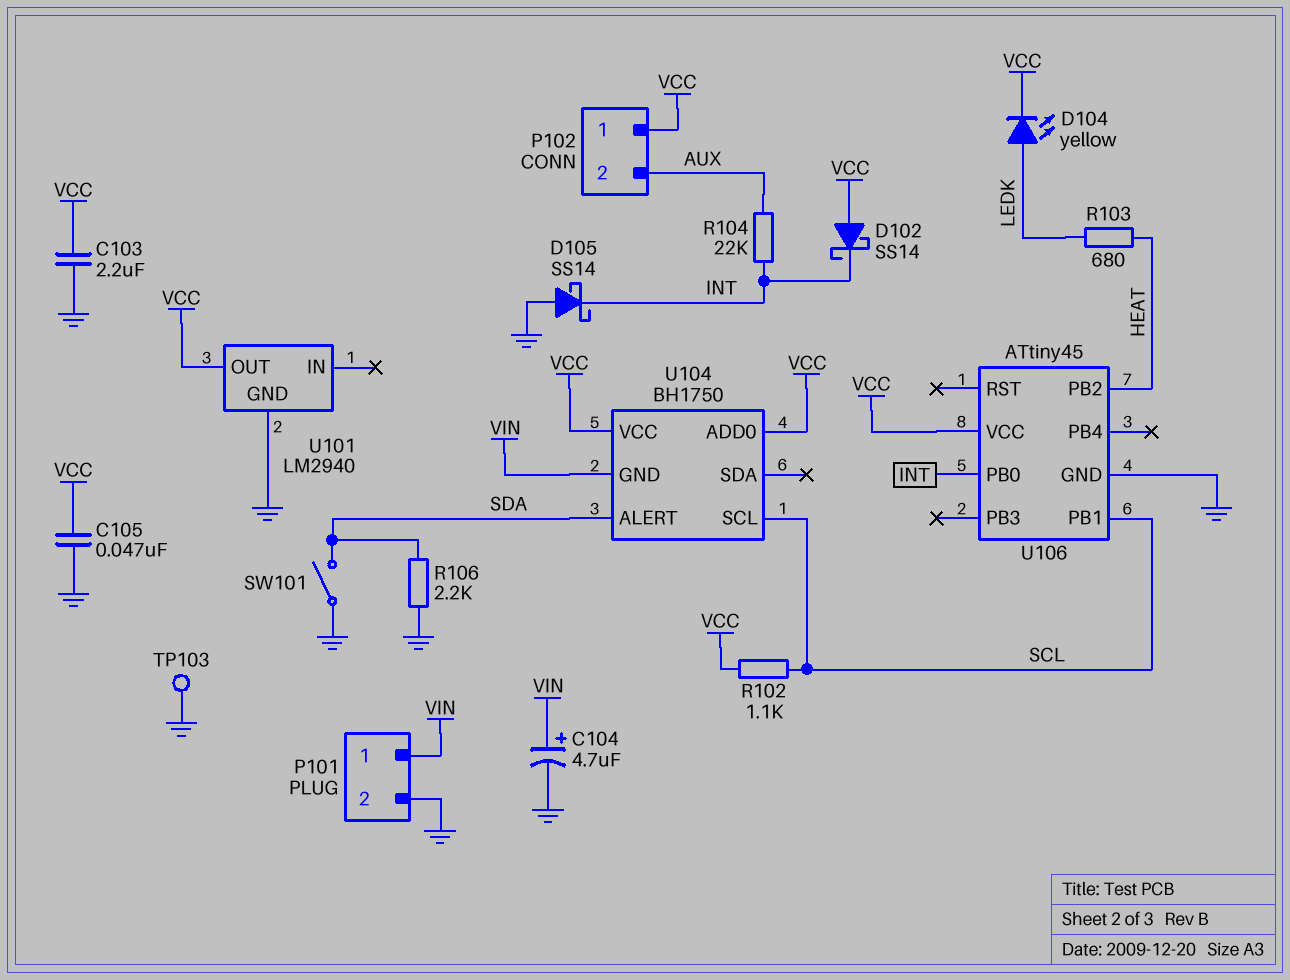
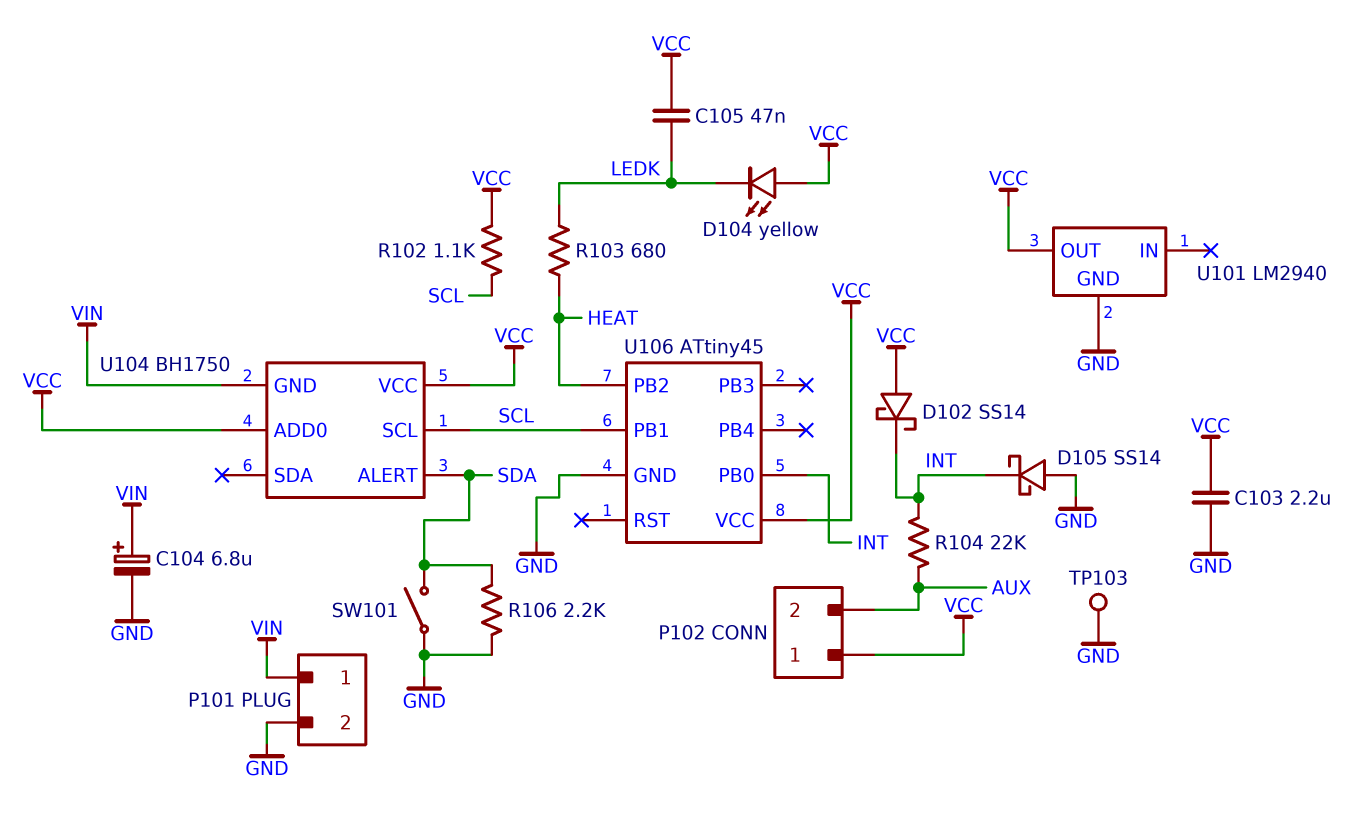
C104: 4.7uF (plus VIN, minus GND) -> 6.8uF (plus VIN, minus GND)
C105: 47nF (GND, VCC) -> 47nF (LEDK, VCC)
D104: LED yellow (A LEDK, K VCC) -> LED yellow (A VCC, K LEDK)

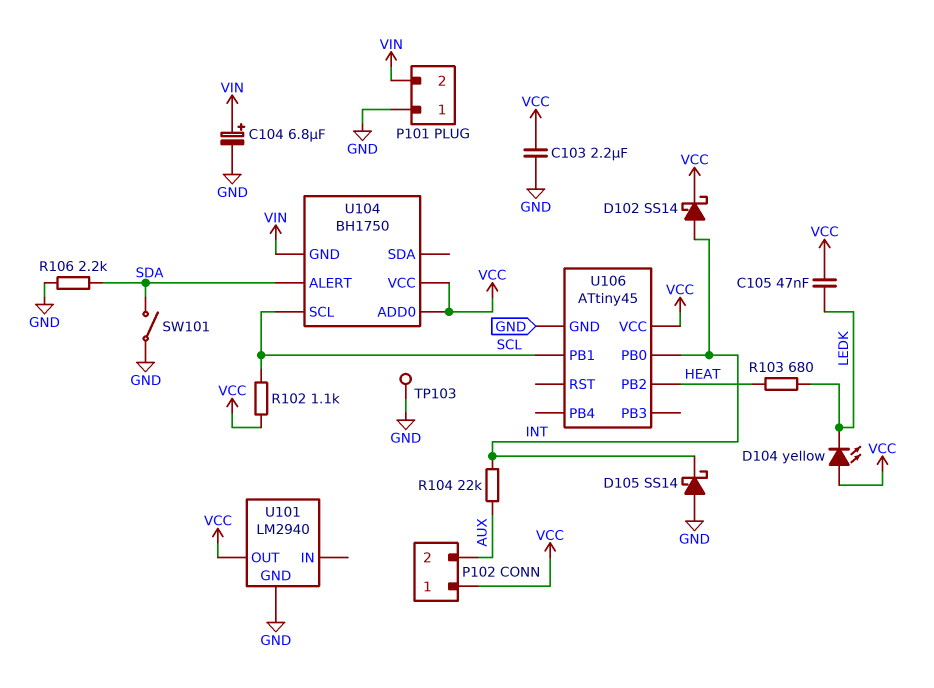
D102: schottky SS14 (A VCC, K INT) -> schottky SS14 (A INT, K VCC)
P101 pin 1: VIN -> GND
P101 pin 2: GND -> VIN

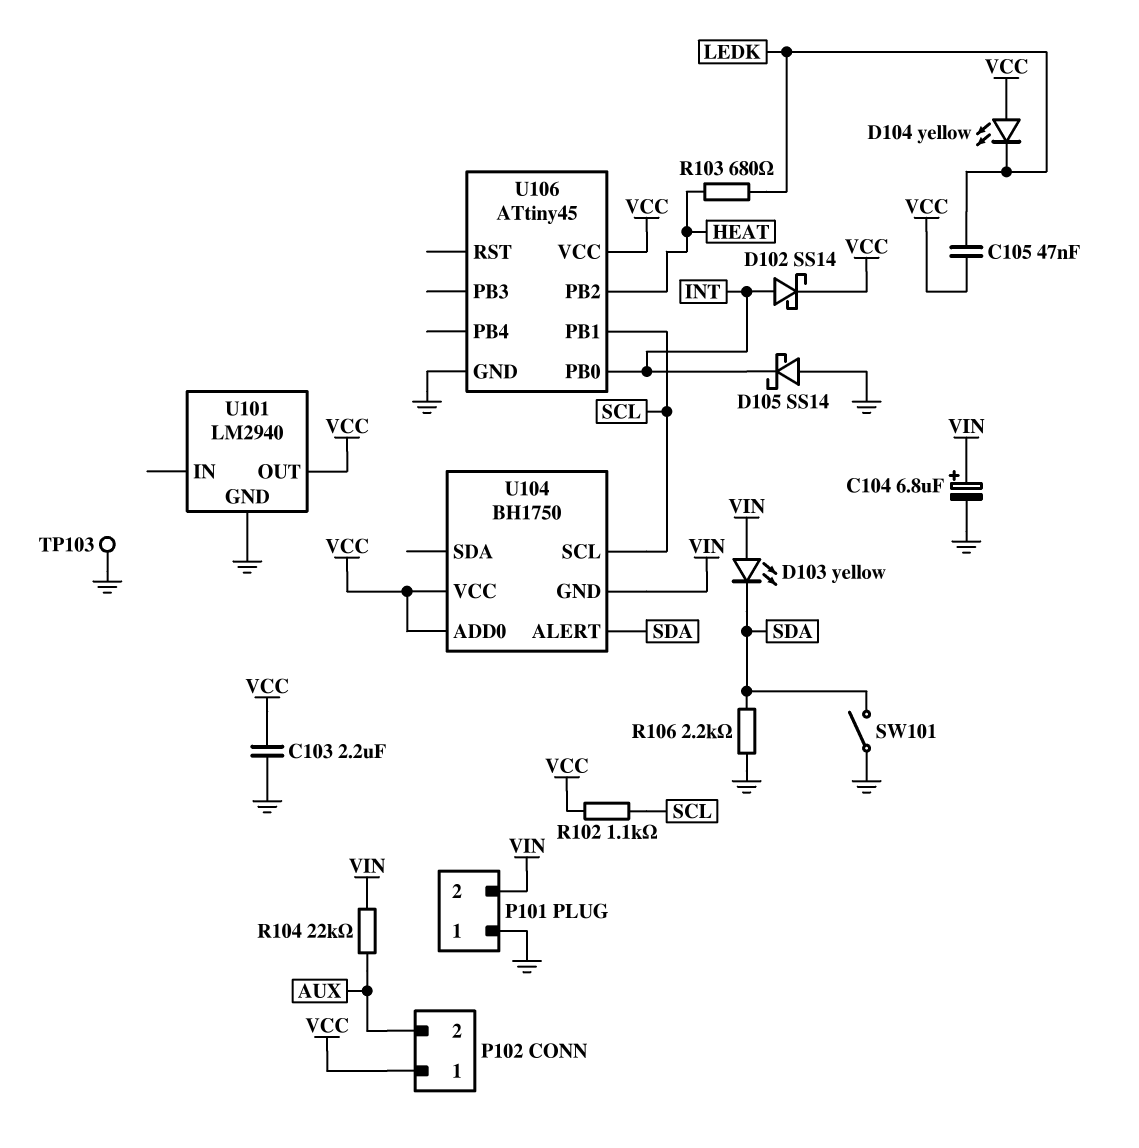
D103: none -> LED yellow (A VIN, K SDA)
R104: 22k (AUX, INT) -> 22k (AUX, VIN)

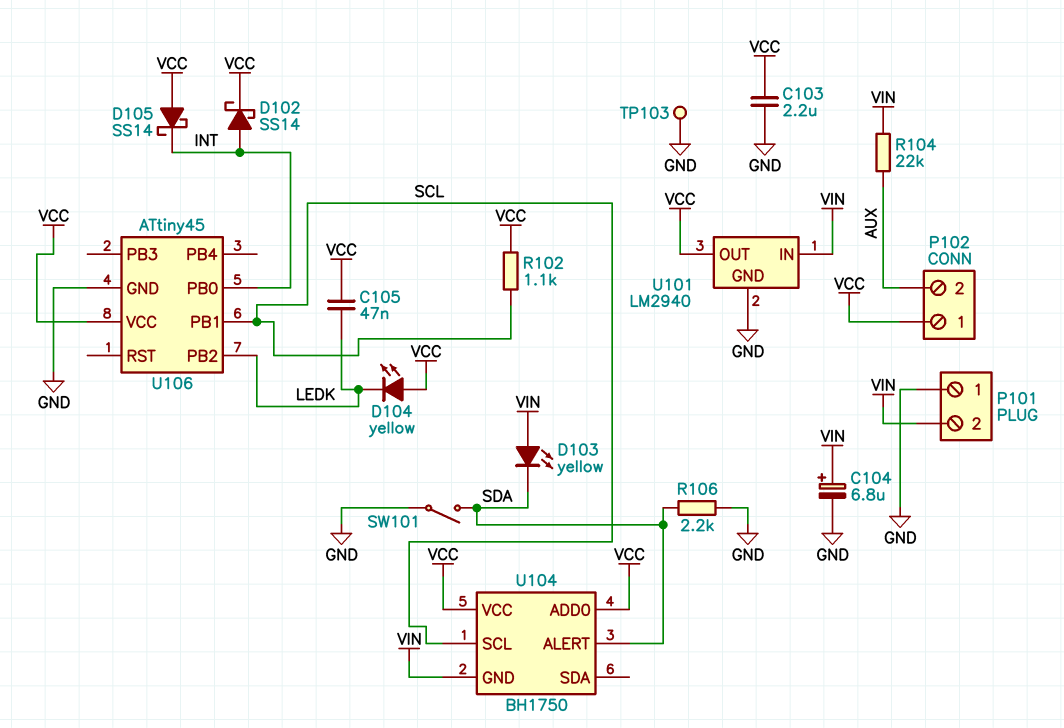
D105: schottky SS14 (A GND, K INT) -> schottky SS14 (A VCC, K INT)
R103: 680 (HEAT, LEDK) -> none
U101 pin IN: none -> VIN
U106 pin PB2: HEAT -> LEDK

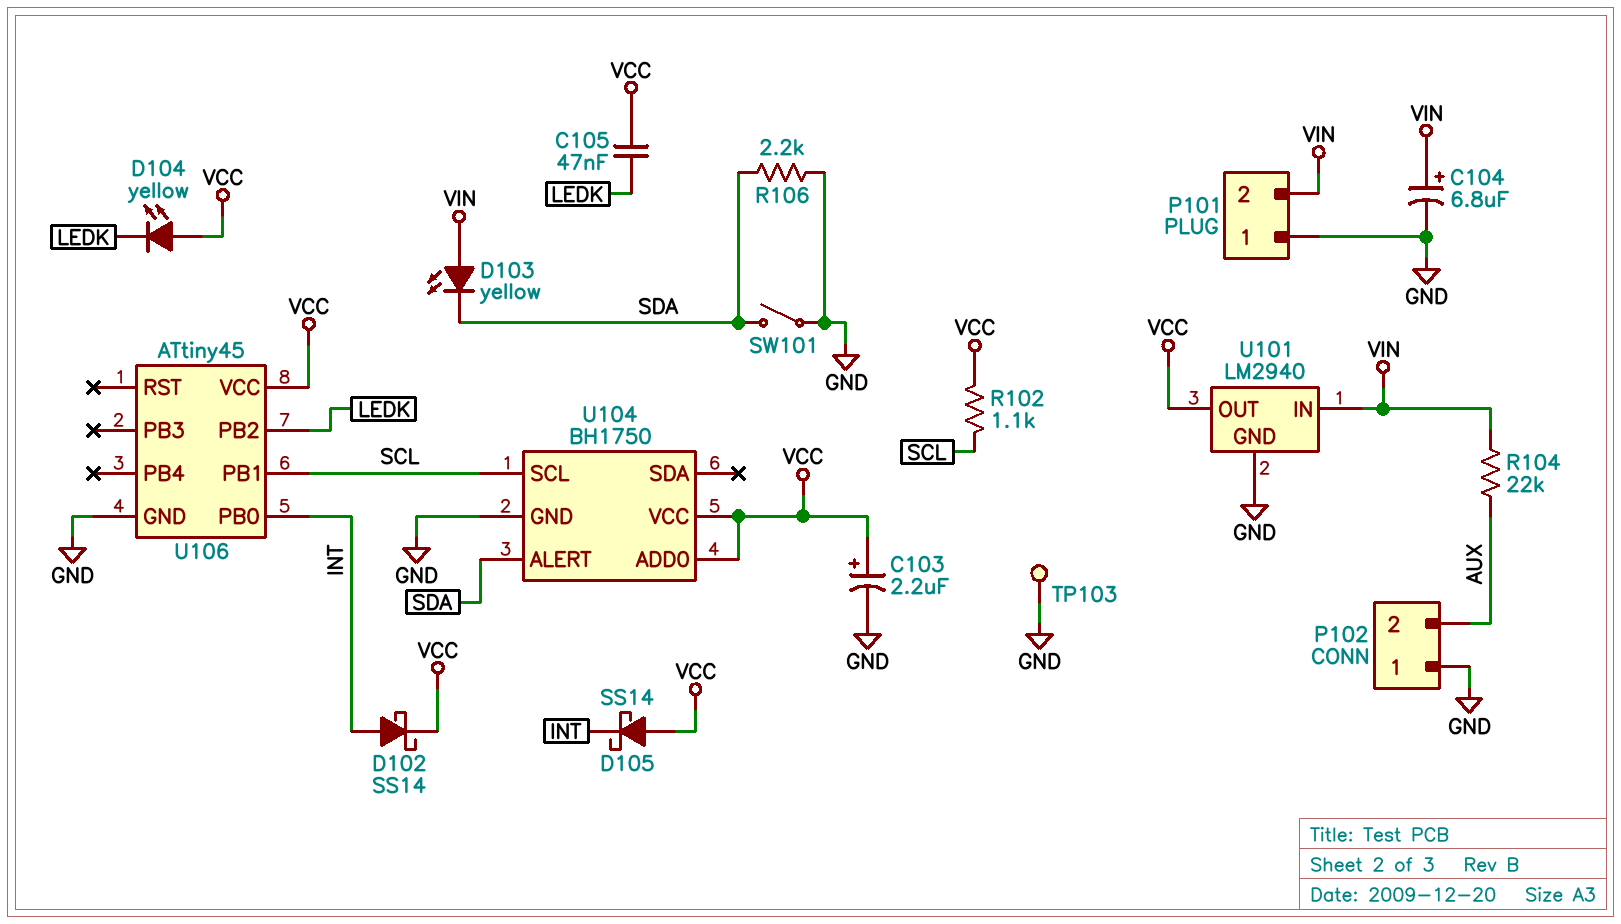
C103: 2.2uF (GND, VCC) -> 2.2uF (plus VCC, minus GND)
P102 pin 1: VCC -> GND
U104 pin GND: VIN -> GND

